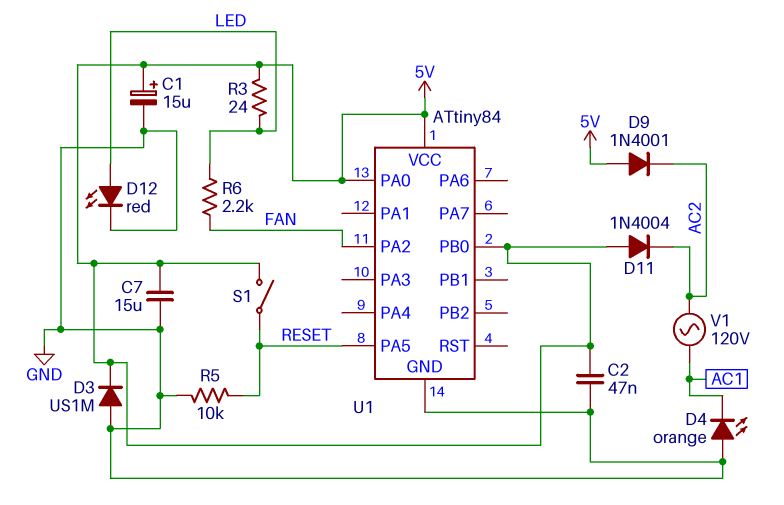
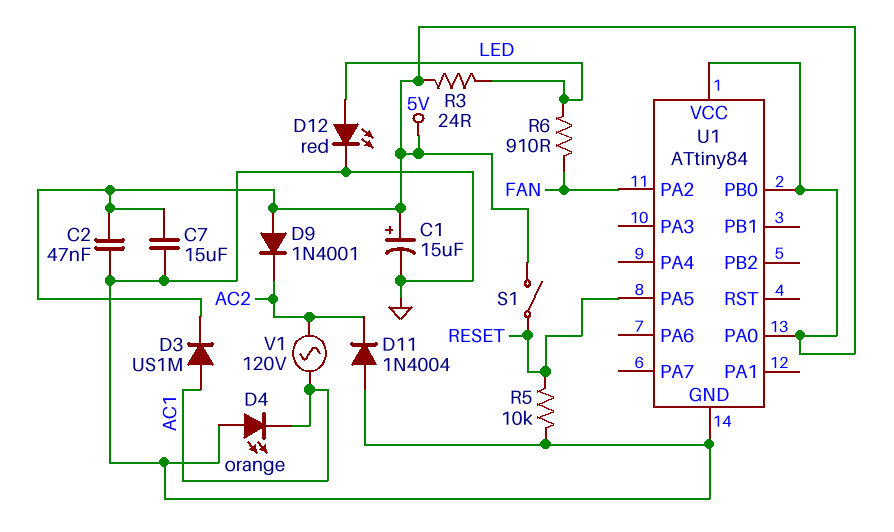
D3: diode US1M (A GND, K 5V) -> diode US1M (A AC1, K 5V)
D11: diode 1N4004 (A 5V, K AC2) -> diode 1N4004 (A GND, K AC2)
R6: 2.2k (FAN, LED) -> 910 (FAN, LED)

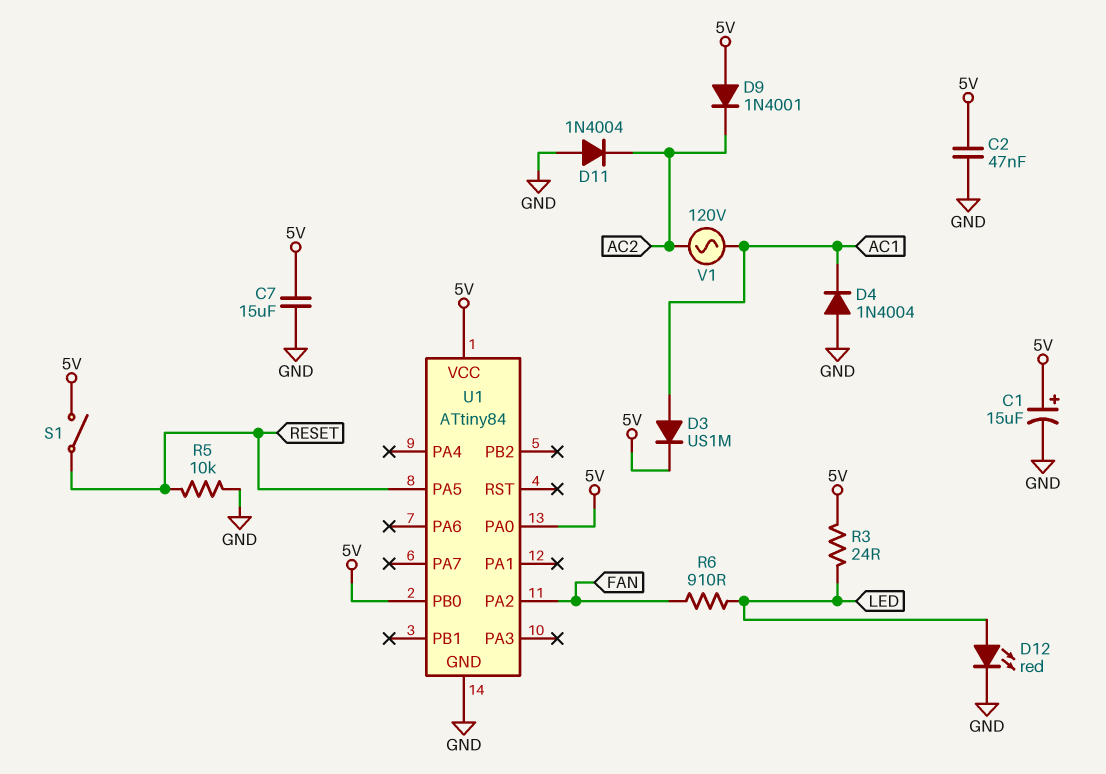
D4: LED orange (A GND, K AC1) -> diode 1N4004 (A GND, K AC1)

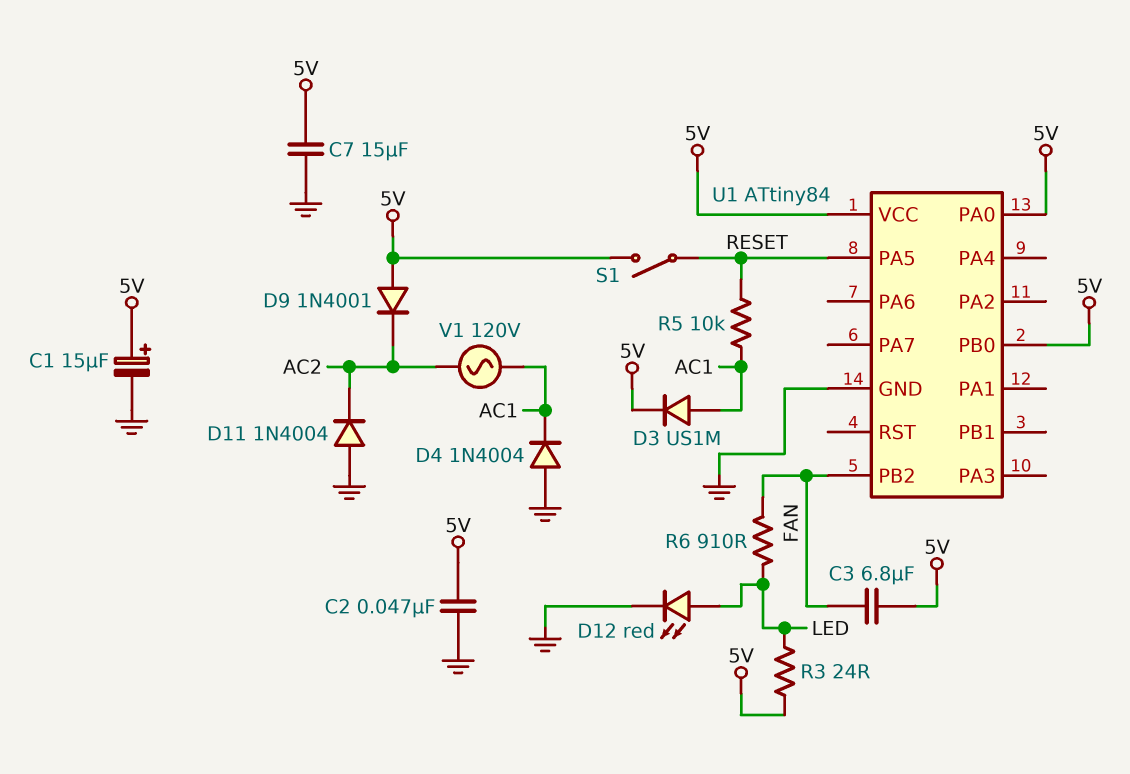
C3: none -> 6.8uF (5V, FAN)
R5: 10k (GND, RESET) -> 10k (AC1, RESET)
U1 pin PA2: FAN -> none
U1 pin PB2: none -> FAN

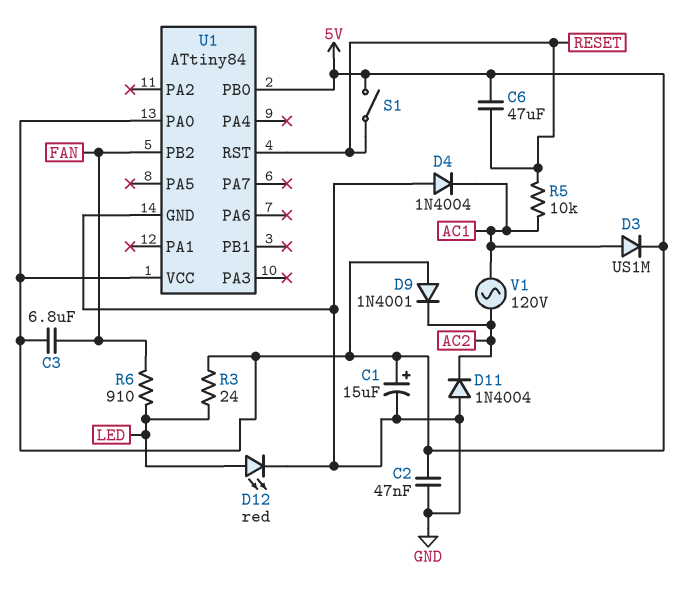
C6: none -> 47uF (5V, RESET)
C7: 15uF (5V, GND) -> none
U1 pin PA5: RESET -> none
U1 pin RST: none -> RESET

